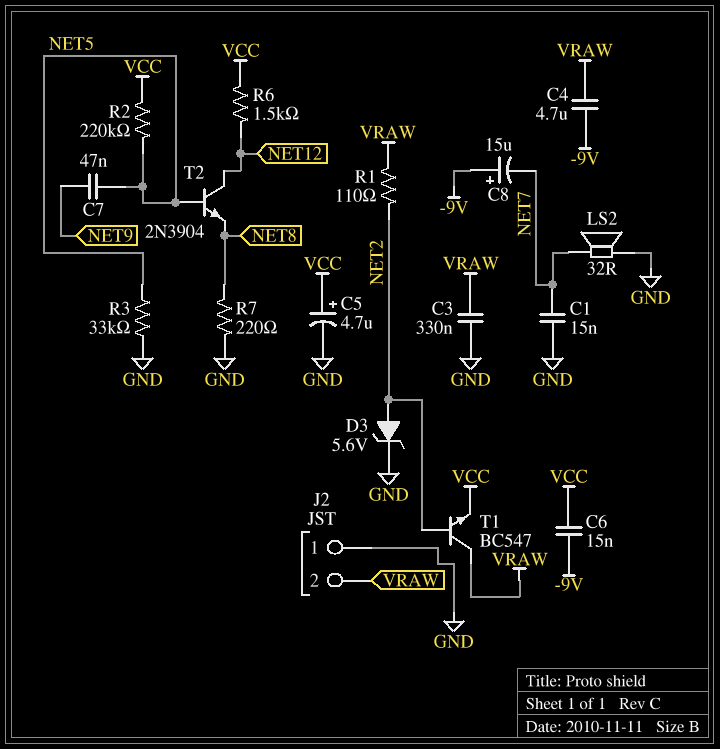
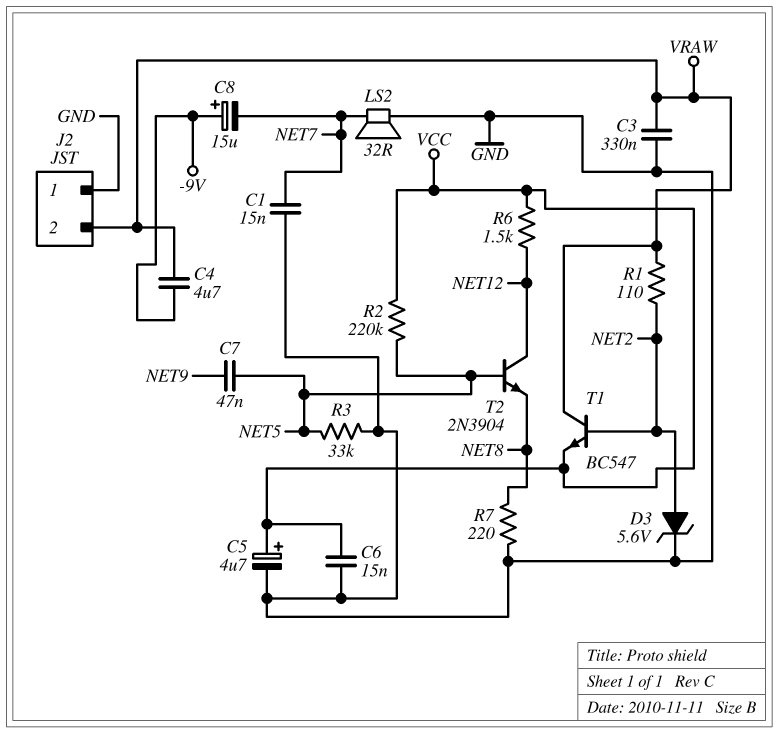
C6: 15nF (-9V, VCC) -> 15nF (GND, VCC)

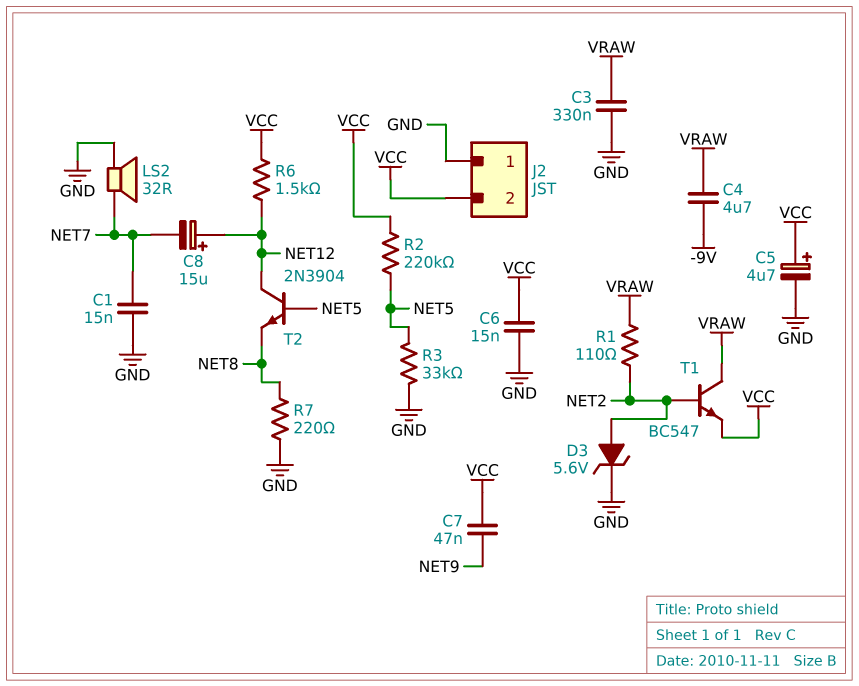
C7: 47nF (NET5, NET9) -> 47nF (NET9, VCC)
C8: 15uF (plus -9V, minus NET7) -> 15uF (plus NET12, minus NET7)
J2 pin 2: VRAW -> VCC

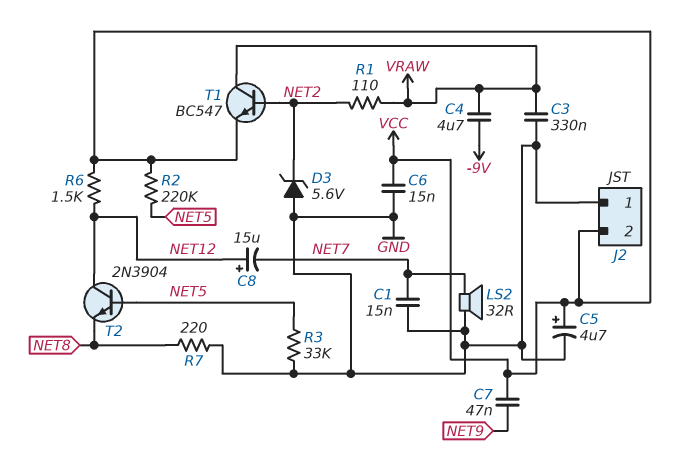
D3: zener 5.6V (A NET2, K GND) -> zener 5.6V (A GND, K NET2)

